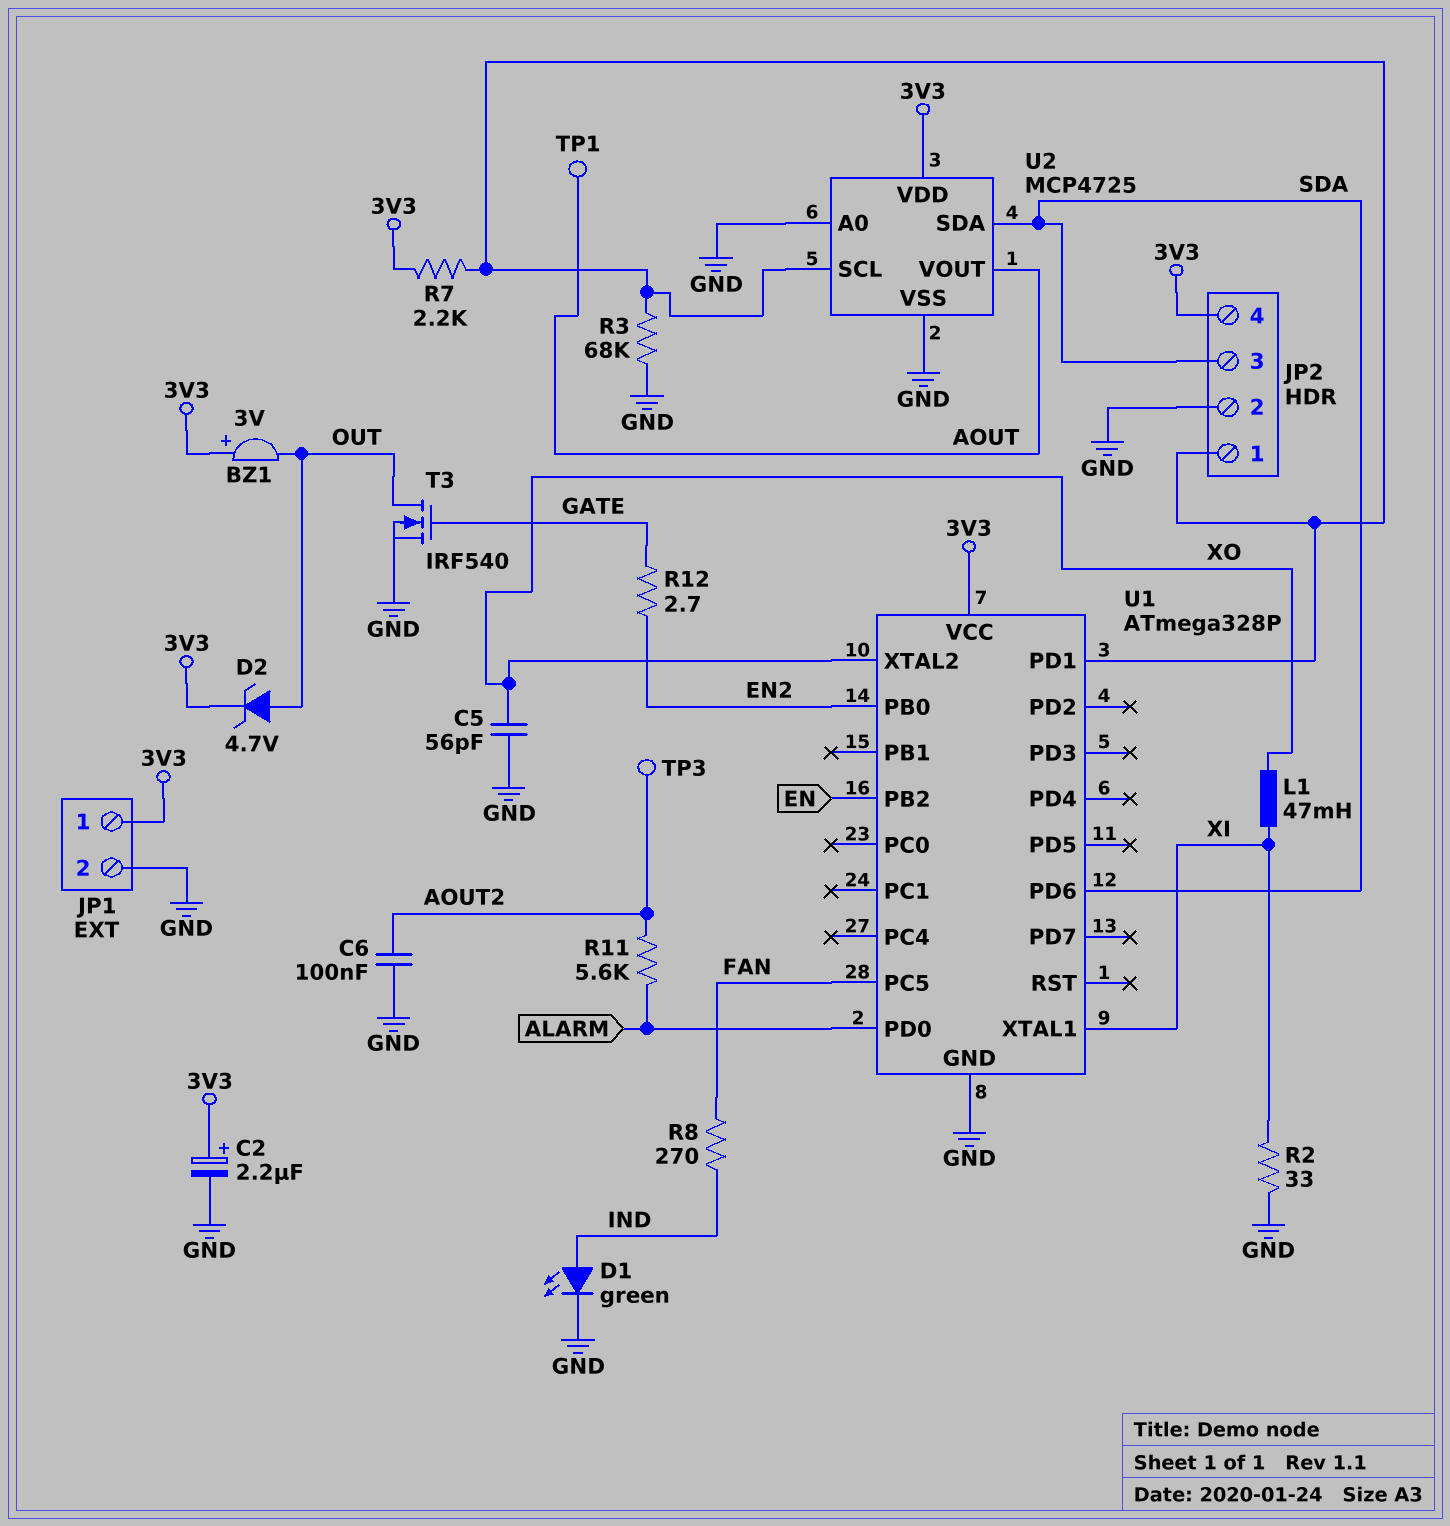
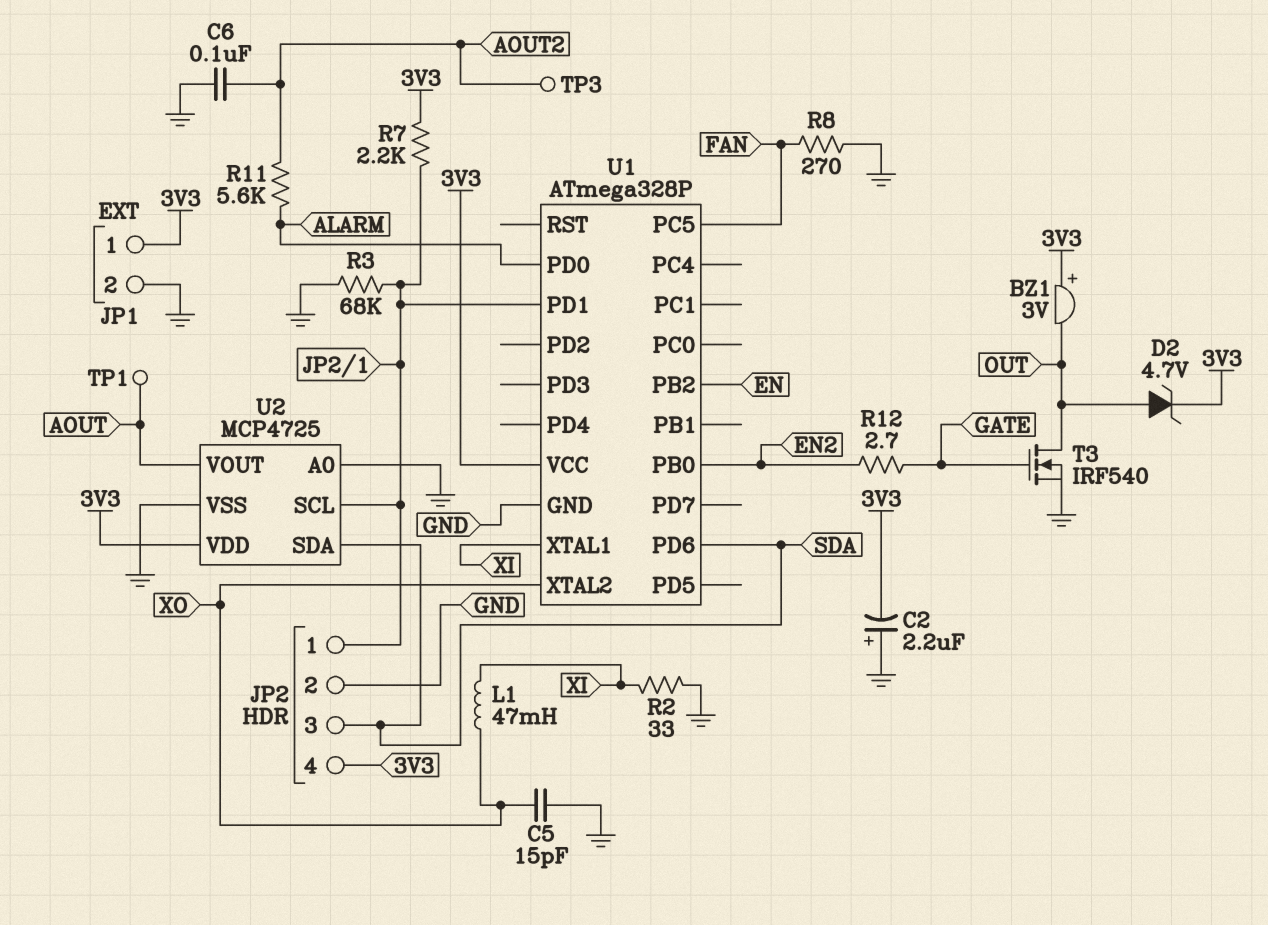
C2: 2.2uF (plus 3V3, minus GND) -> 2.2uF (plus GND, minus 3V3)
C5: 56pF (GND, XO) -> 15pF (GND, XO)
D1: LED green (A IND, K GND) -> none
R8: 270 (FAN, IND) -> 270 (FAN, GND)

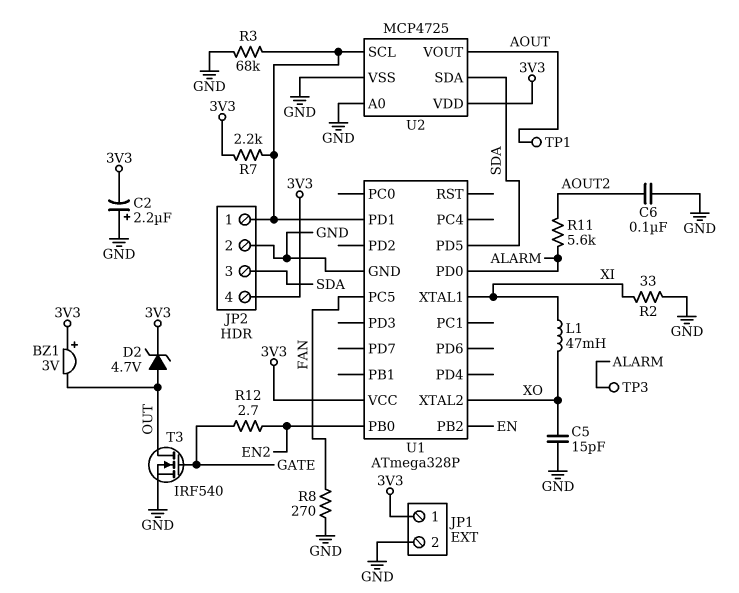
TP3: test point (AOUT2) -> test point (ALARM)
U1 pin PD5: none -> SDA
U1 pin PD6: SDA -> none

